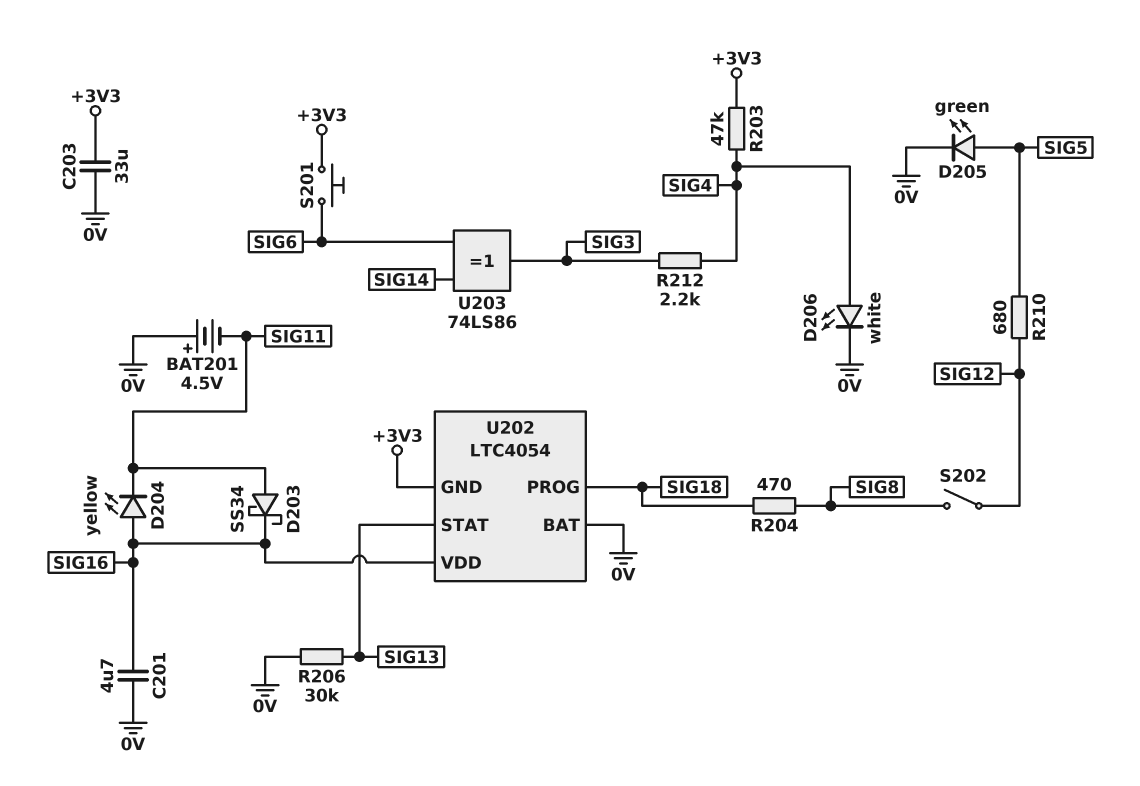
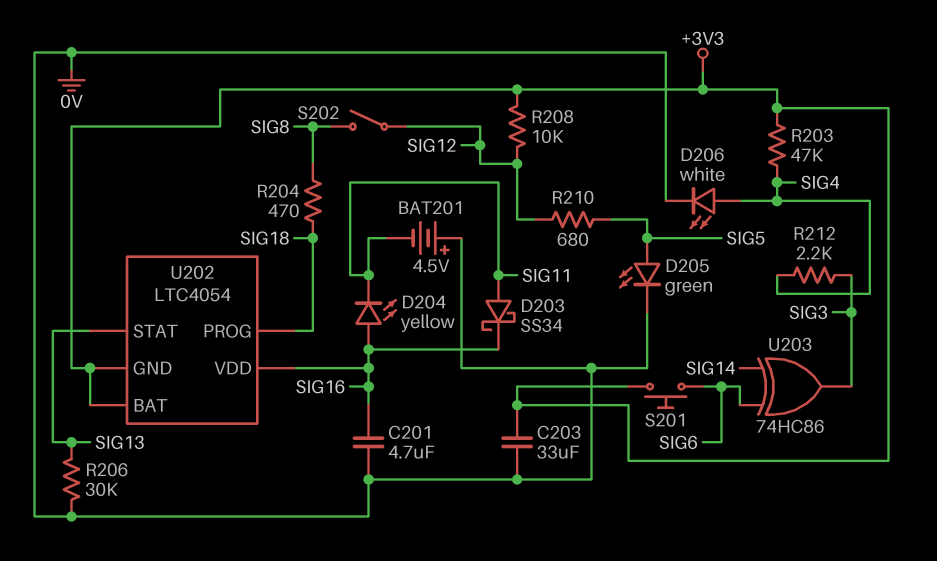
R208: none -> 10k (+3V3, SIG12)
U202 pin BAT: 0V -> +3V3
U203: XOR 74LS86 (in SIG6, in SIG14, out SIG3) -> XOR 74HC86 (in SIG6, in SIG14, out SIG3)

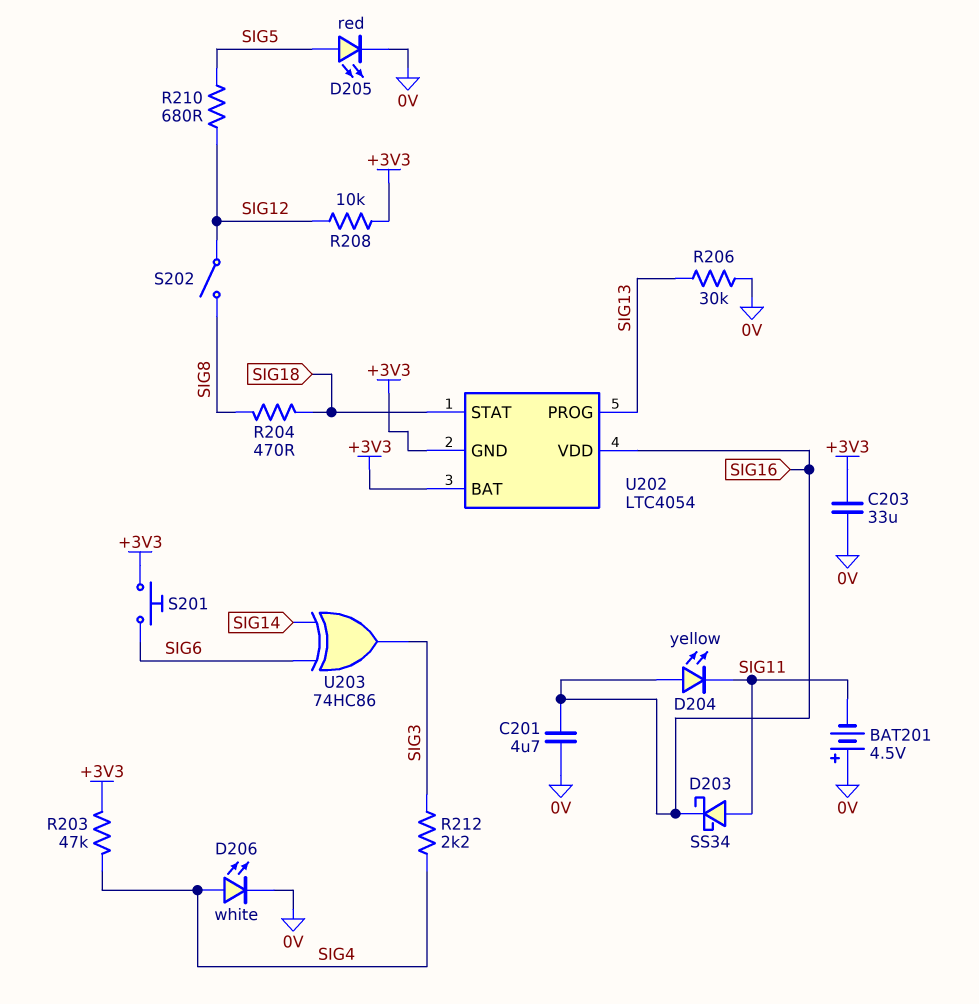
D205: LED green (A SIG5, K 0V) -> LED red (A SIG5, K 0V)
U202 pin PROG: SIG18 -> SIG13
U202 pin STAT: SIG13 -> SIG18

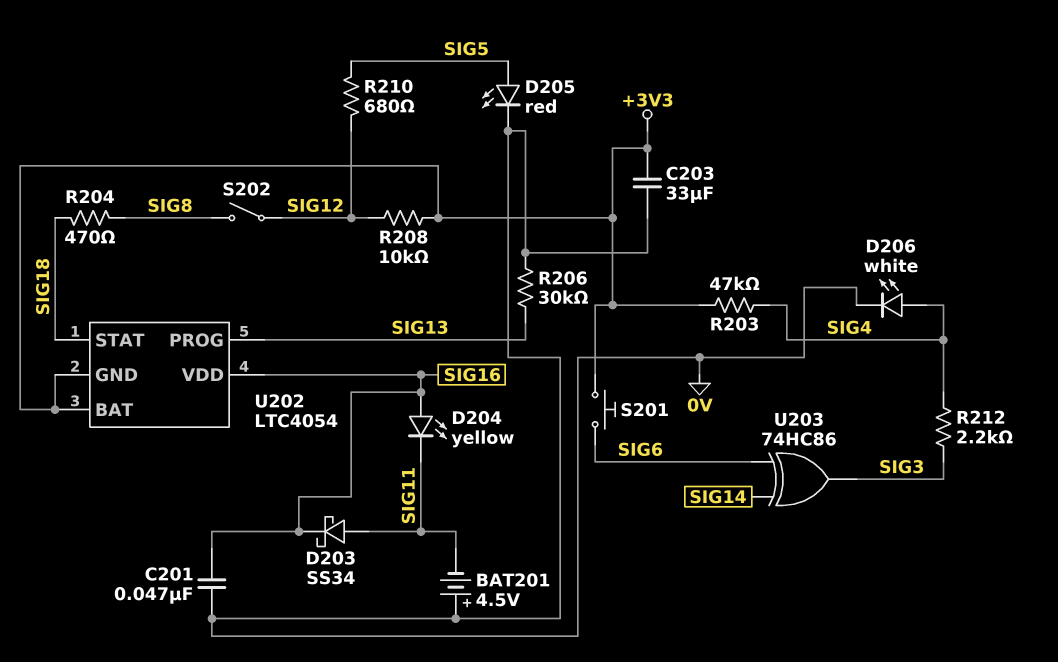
C201: 4.7uF (0V, SIG16) -> 47nF (0V, SIG16)

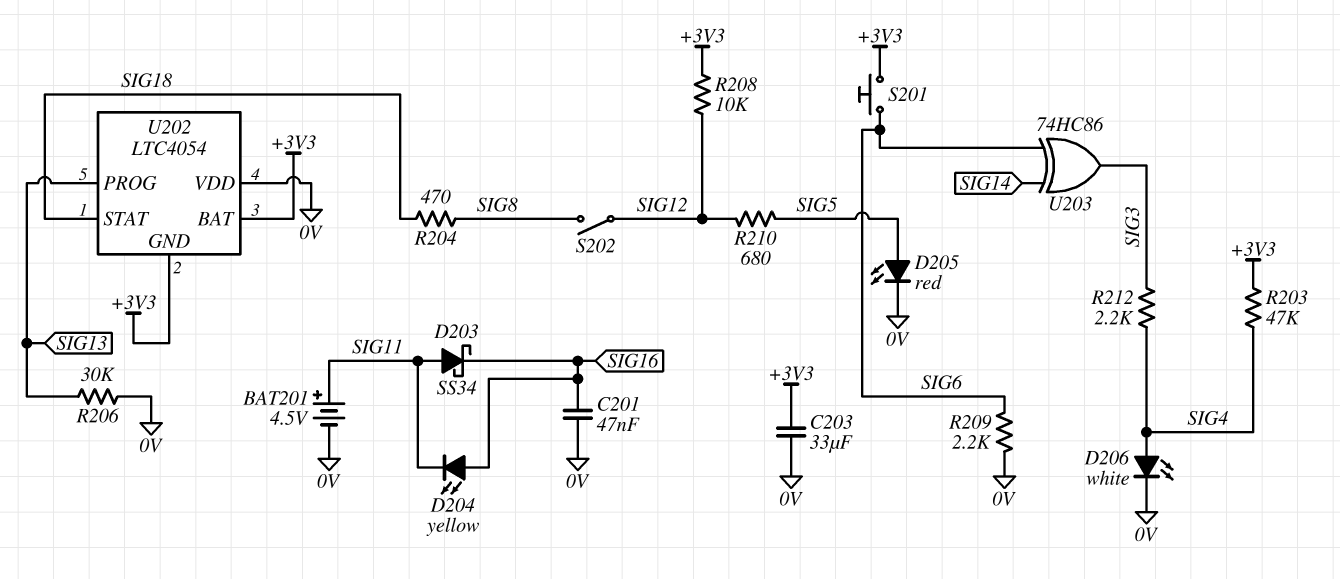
BAT201: 4.5V (plus 0V, minus SIG11) -> 4.5V (plus SIG11, minus 0V)
R209: none -> 2.2k (0V, SIG6)
U202 pin VDD: SIG16 -> 0V

